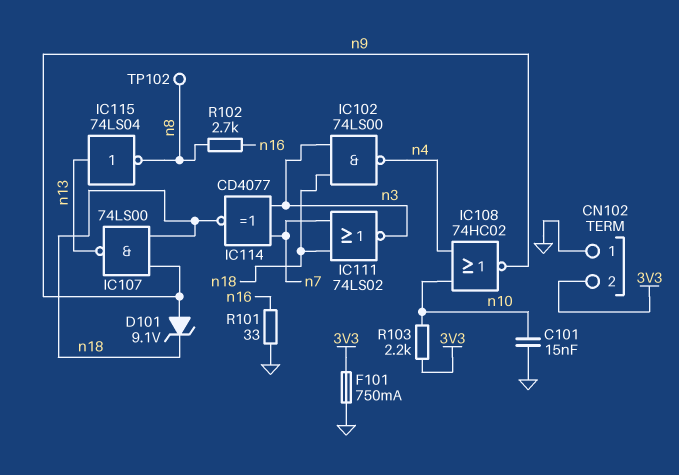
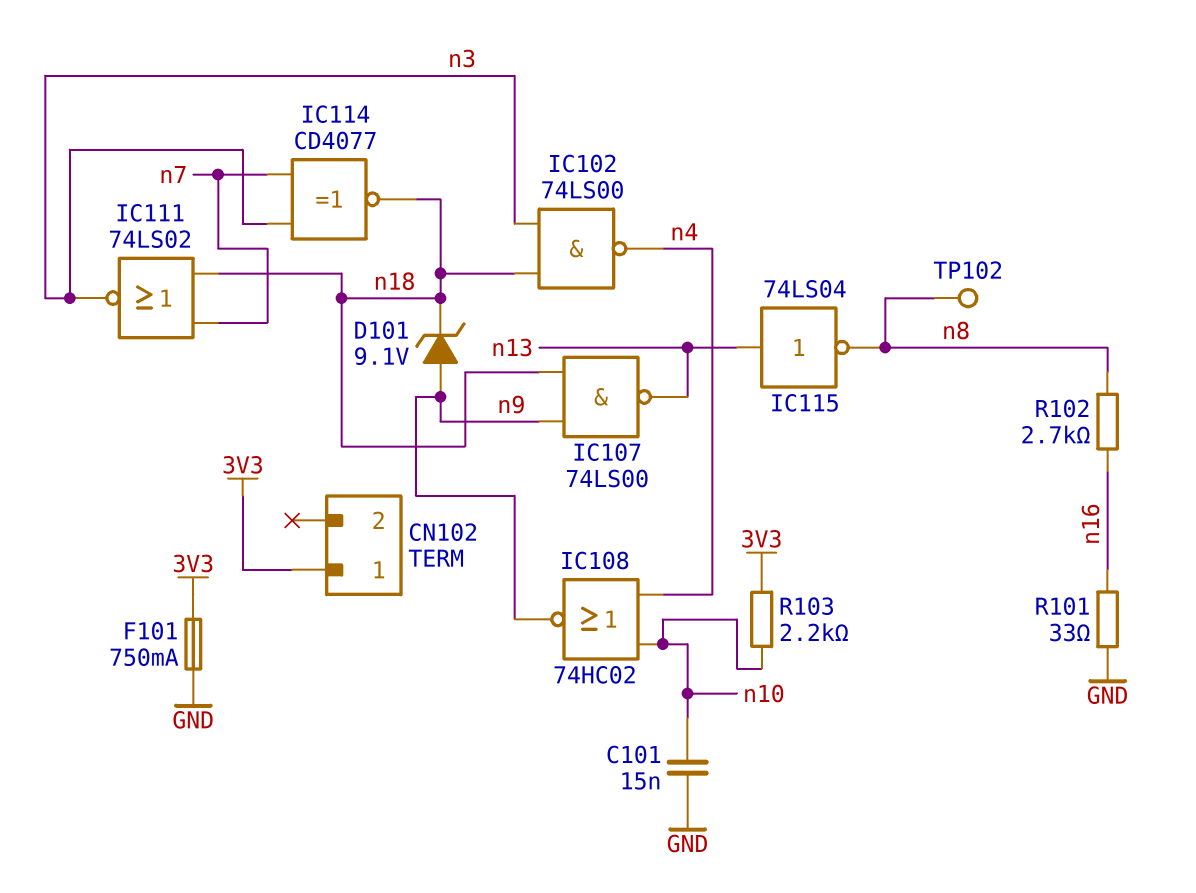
CN102 pin 1: GND -> 3V3
CN102 pin 2: 3V3 -> none

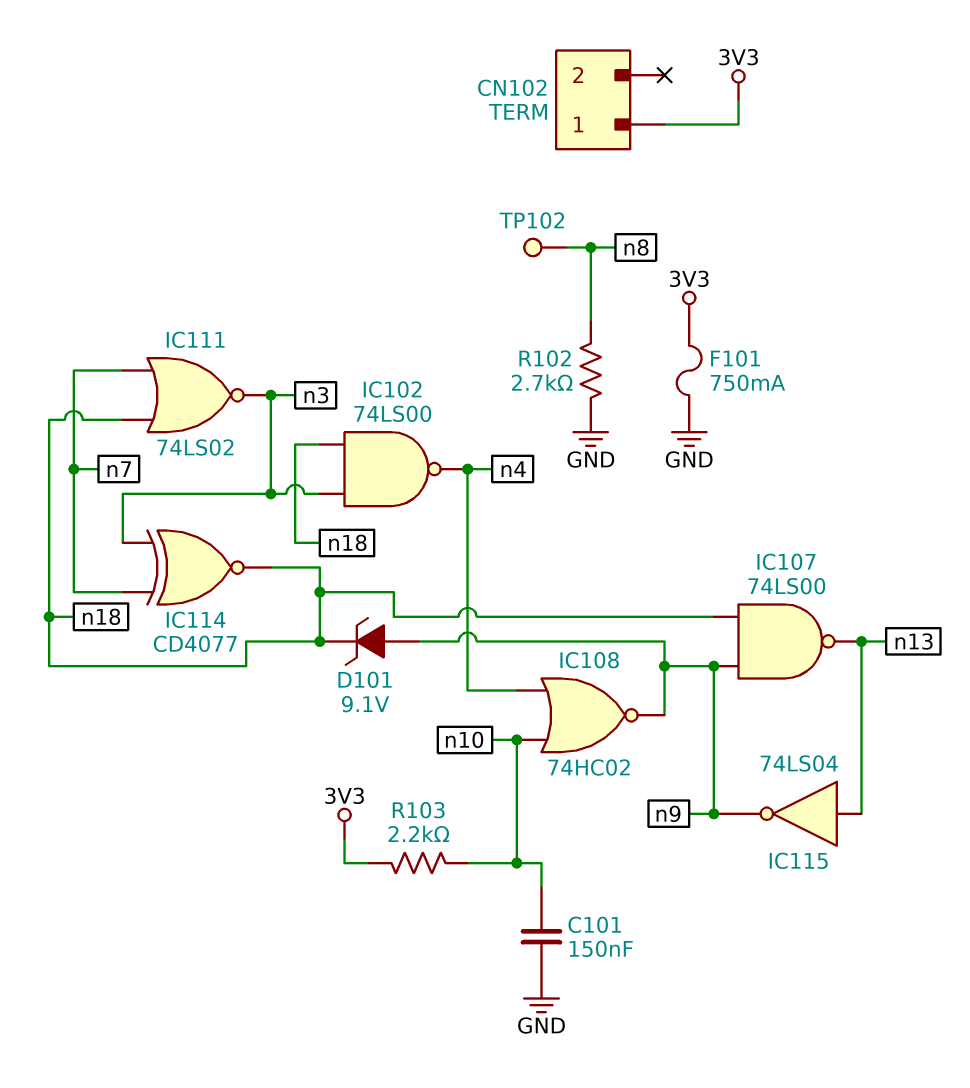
C101: 15nF (GND, n10) -> 150nF (GND, n10)
IC115: NOT 74LS04 (in n13, out n8) -> NOT 74LS04 (in n13, out n9)
R101: 33 (GND, n16) -> none
R102: 2.7k (n8, n16) -> 2.7k (GND, n8)

